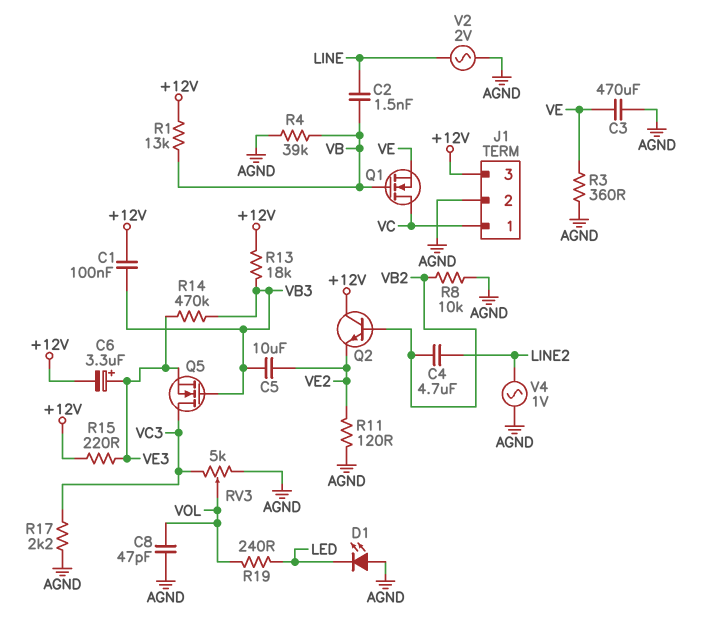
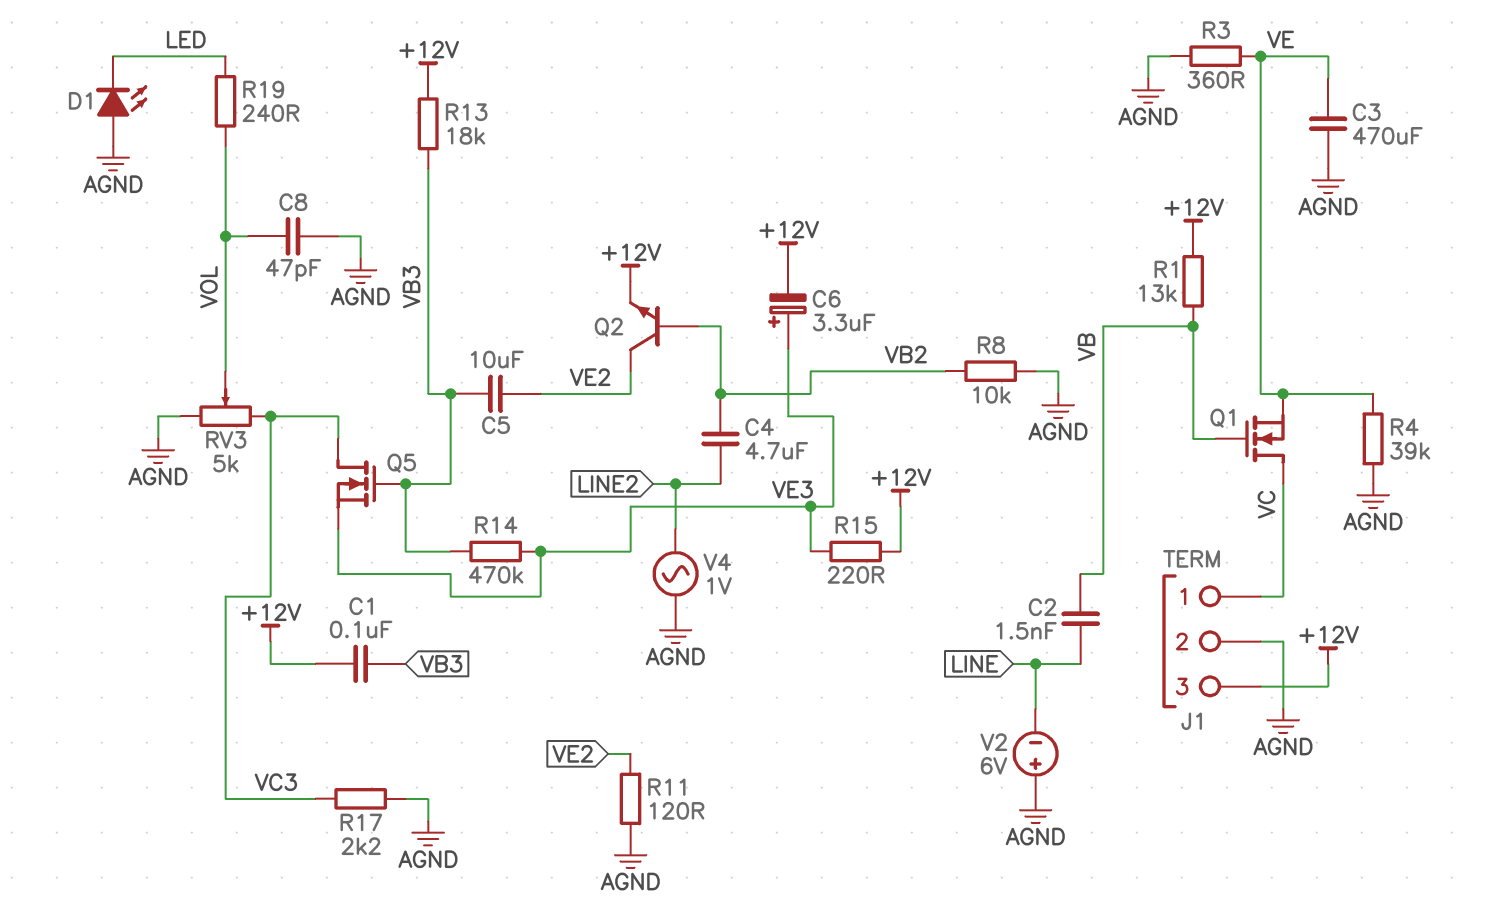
Q2: NPN (B VB2, C +12V, E VE2) -> NPN (B VB2, C VE2, E +12V)
R4: 39k (AGND, VB) -> 39k (AGND, VE)
V2: AC 2V (AGND, LINE) -> 6V (plus AGND, minus LINE)

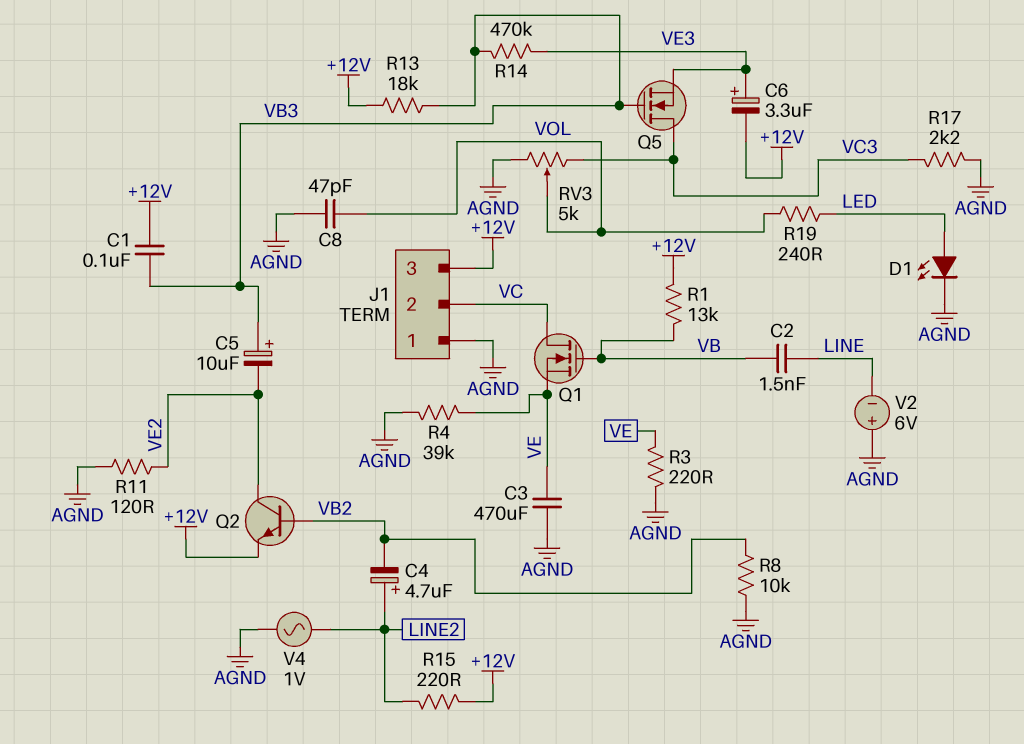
C4: 4.7uF (LINE2, VB2) -> 4.7uF (plus LINE2, minus VB2)
C5: 10uF (VB3, VE2) -> 10uF (plus VB3, minus VE2)
D1: LED (A AGND, K LED) -> LED (A LED, K AGND)
J1 pin 1: VC -> AGND
J1 pin 2: AGND -> VC
R3: 360 (AGND, VE) -> 220 (AGND, VE)
R15: 220 (+12V, VE3) -> 220 (+12V, LINE2)

